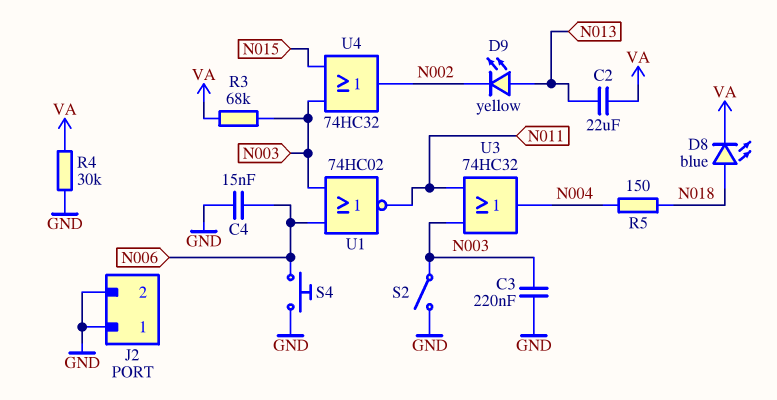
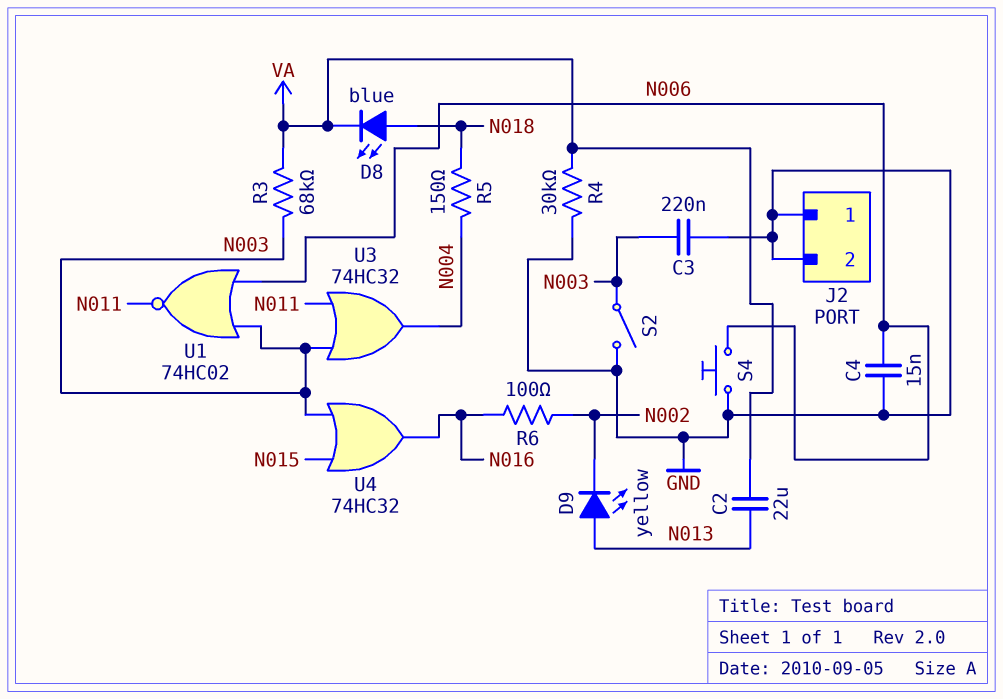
R6: none -> 100 (N002, N016)
U4: OR 74HC32 (in N003, in N015, out N002) -> OR 74HC32 (in N003, in N015, out N016)

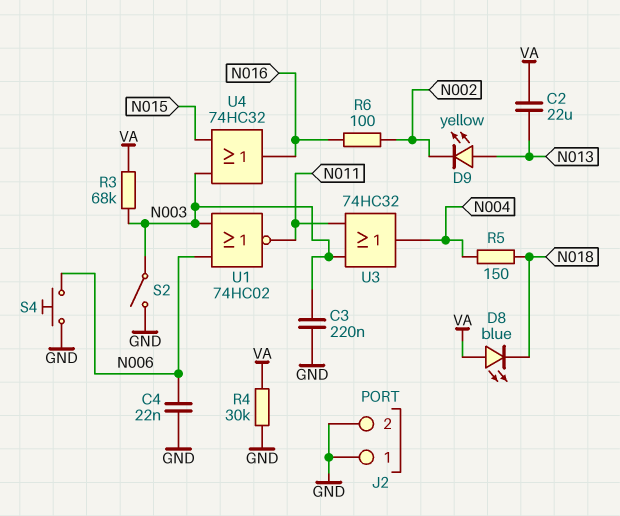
C4: 15nF (GND, N006) -> 22nF (GND, N006)
D8: LED blue (A N018, K VA) -> LED blue (A VA, K N018)

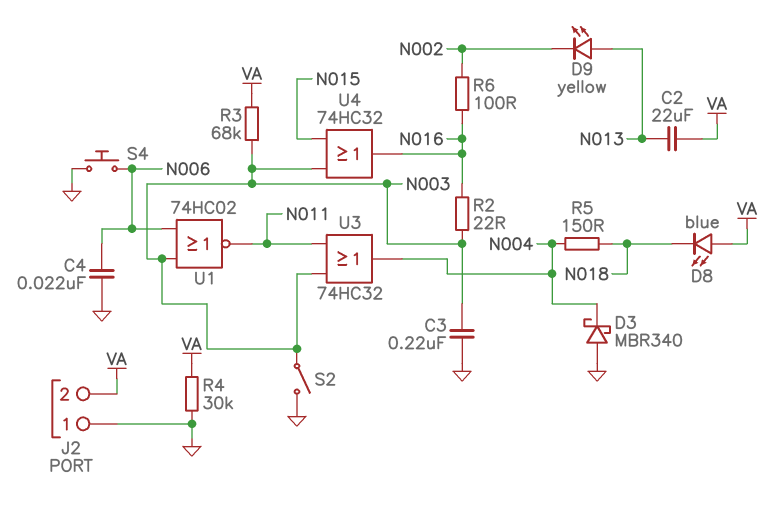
D3: none -> schottky MBR340 (A GND, K N004)
J2 pin 2: GND -> VA
R2: none -> 22 (N003, N016)

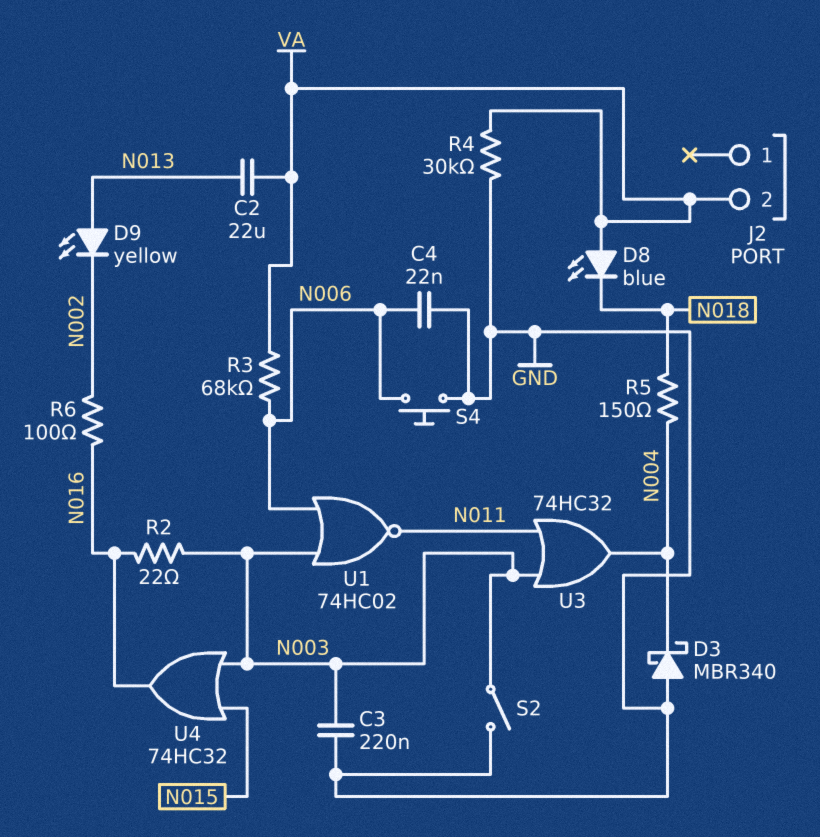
J2 pin 1: GND -> none
R3: 68k (N003, VA) -> 68k (N006, VA)

